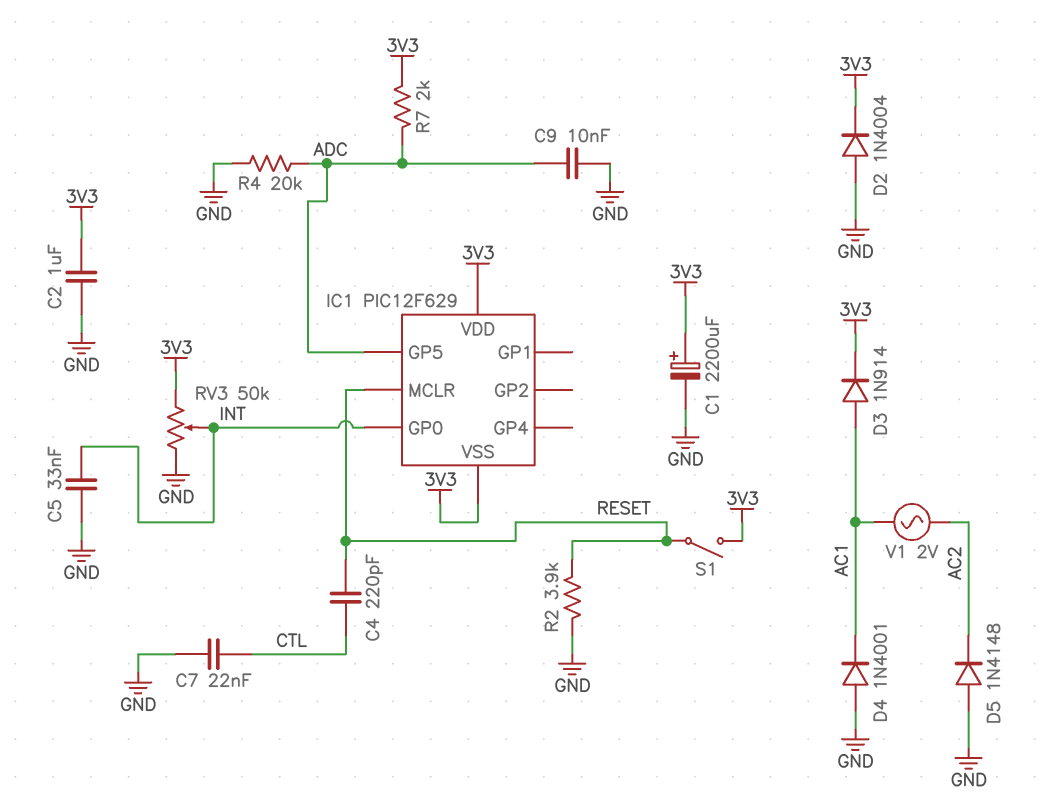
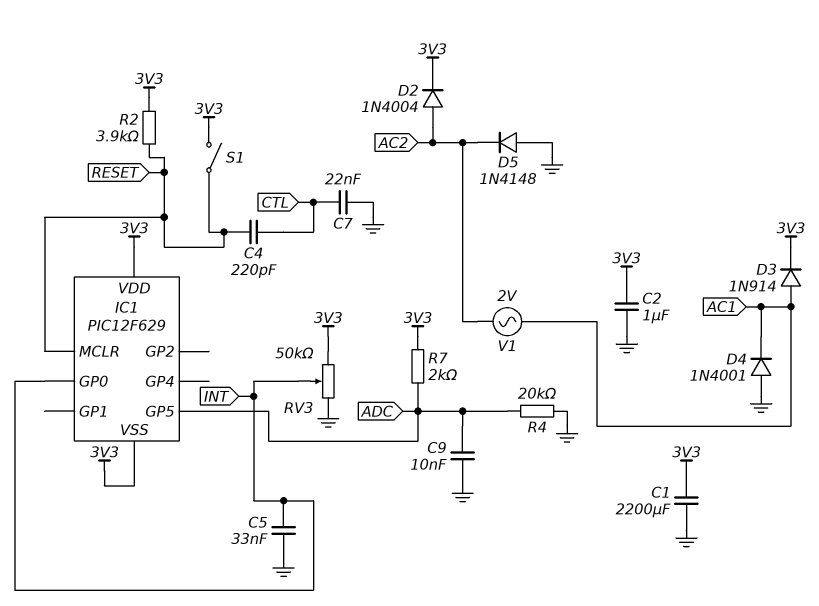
C1: 2200uF (plus 3V3, minus GND) -> 2200uF (3V3, GND)
D2: diode 1N4004 (A GND, K 3V3) -> diode 1N4004 (A AC2, K 3V3)
R2: 3.9k (GND, RESET) -> 3.9k (3V3, RESET)

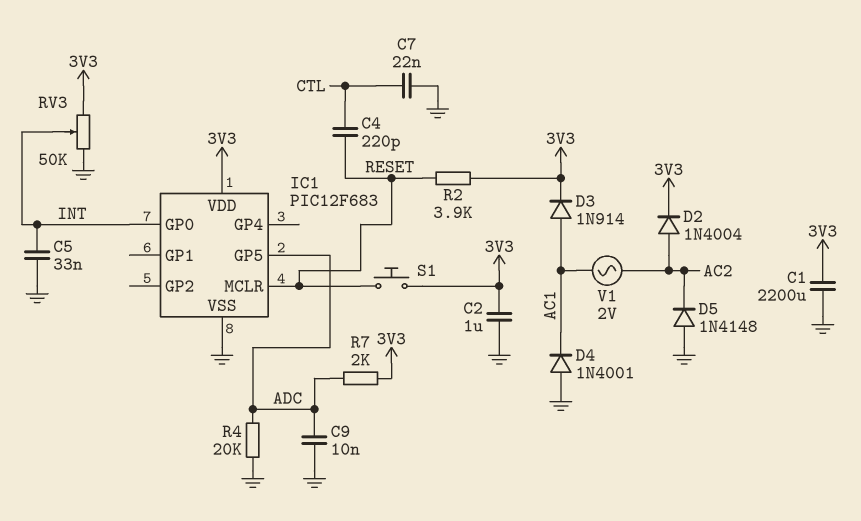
IC1: PIC12F629 -> PIC12F683
IC1 pin VSS: 3V3 -> GND
S1: switch (3V3, RESET) -> button (3V3, RESET)

